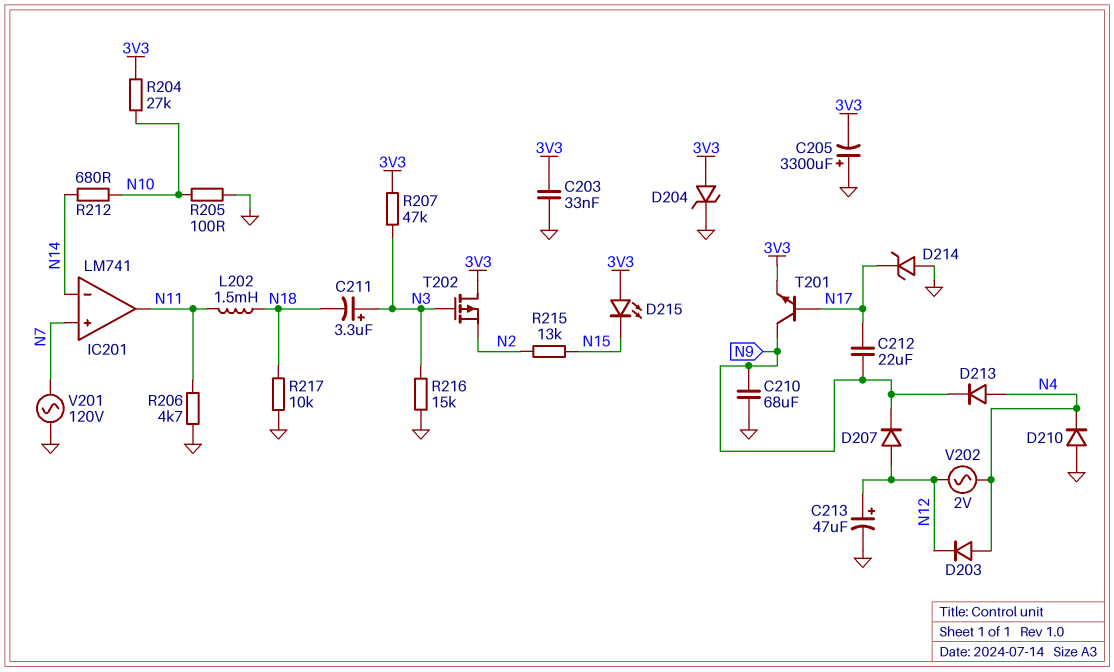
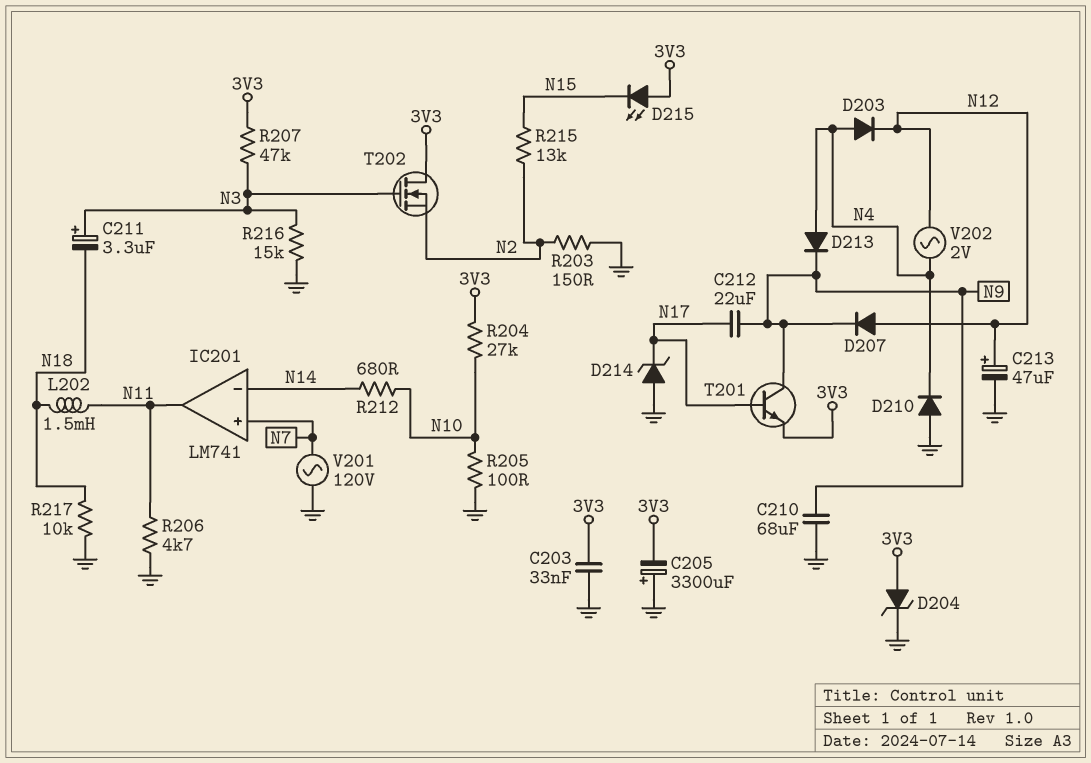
R203: none -> 150 (GND, N2)
T202: PMOS (G N3, D 3V3, S N2) -> NMOS (G N3, D 3V3, S N2)

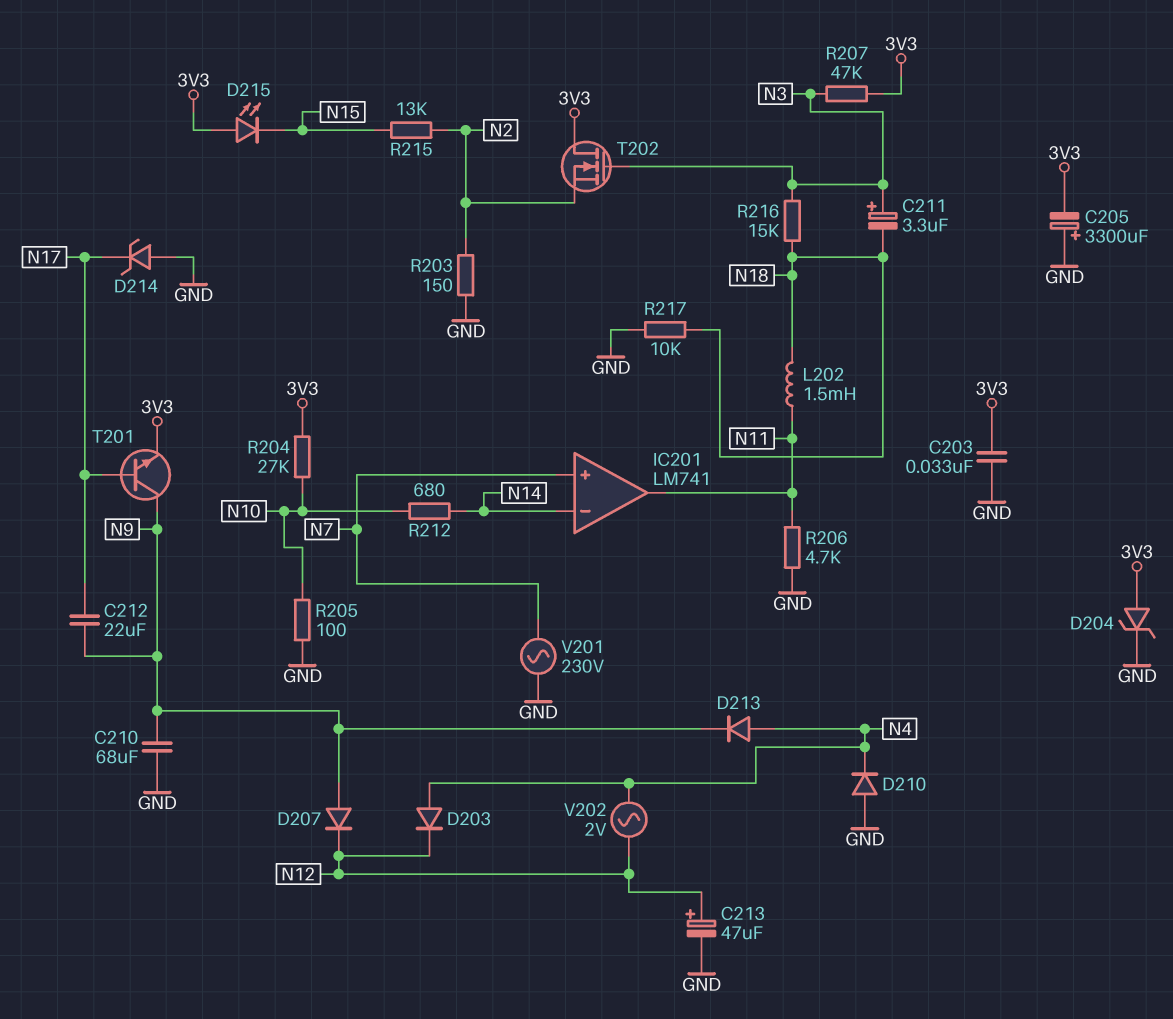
D207: diode (A N12, K N9) -> diode (A N9, K N12)
R216: 15k (GND, N3) -> 15k (N3, N18)
V201: AC 120V (GND, N7) -> AC 230V (GND, N7)

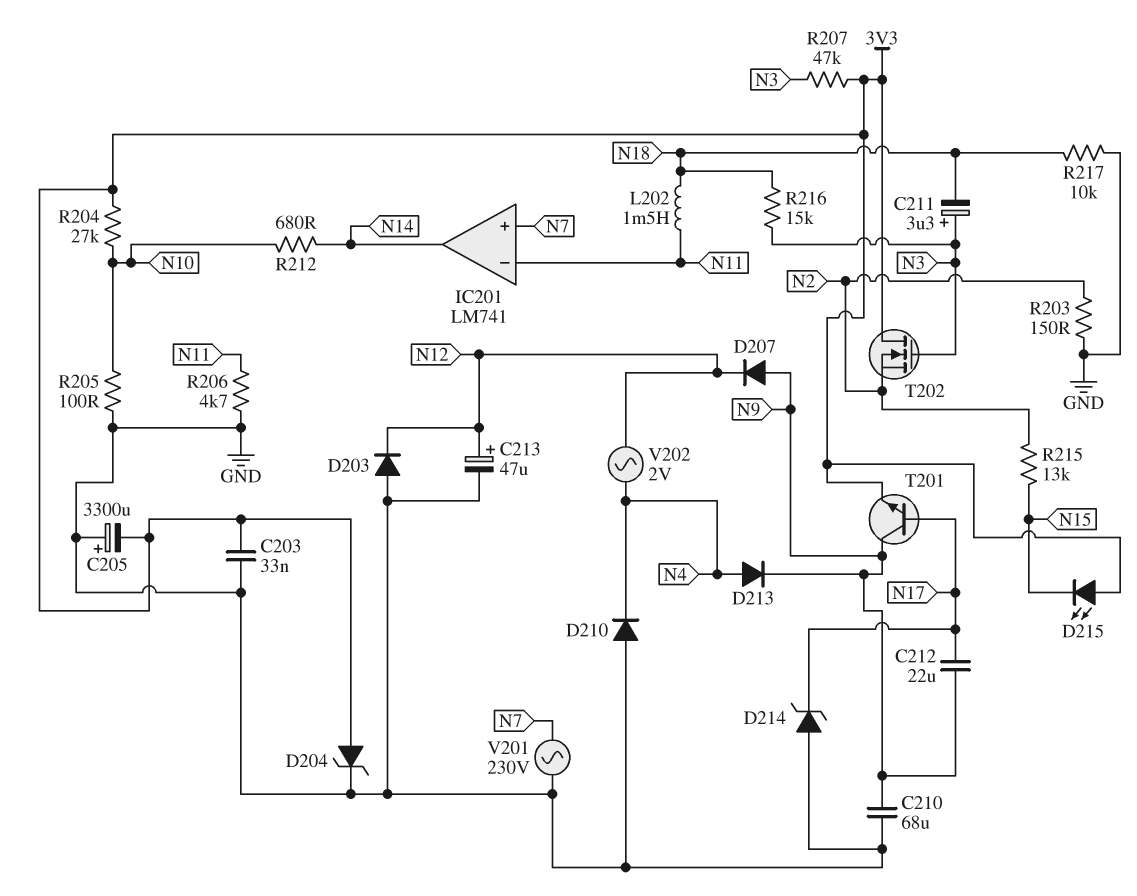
D203: diode (A N4, K N12) -> diode (A GND, K N12)
IC201 pin in-: N14 -> N11
IC201 pin out: N11 -> N14

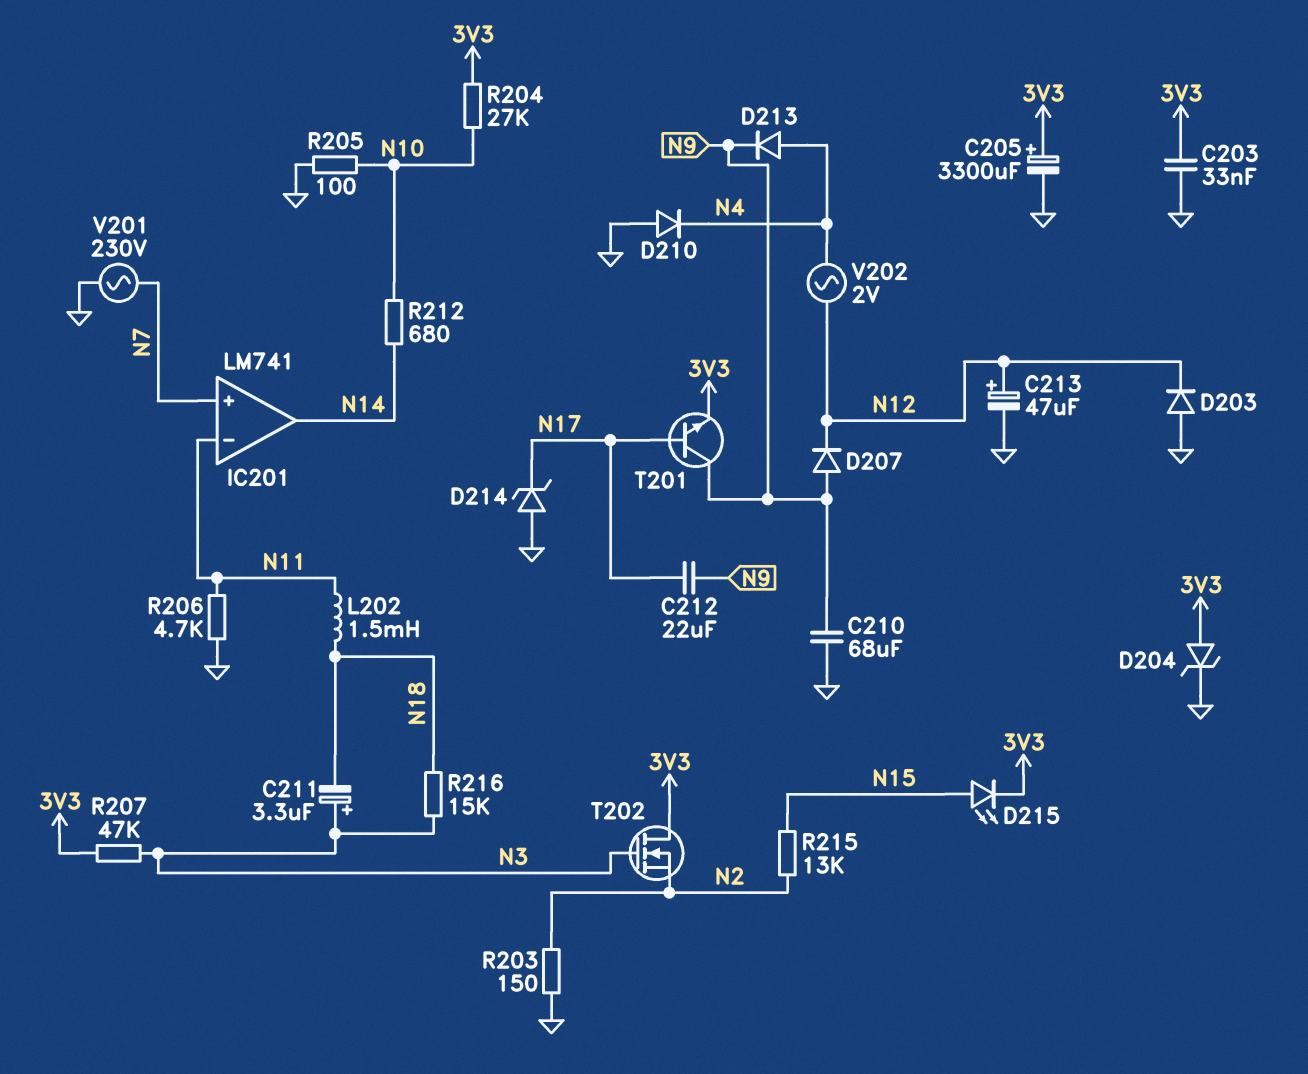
C205: 3300uF (plus GND, minus 3V3) -> 3300uF (plus 3V3, minus GND)
D215: LED (A 3V3, K N15) -> LED (A N15, K 3V3)
R217: 10k (GND, N18) -> none

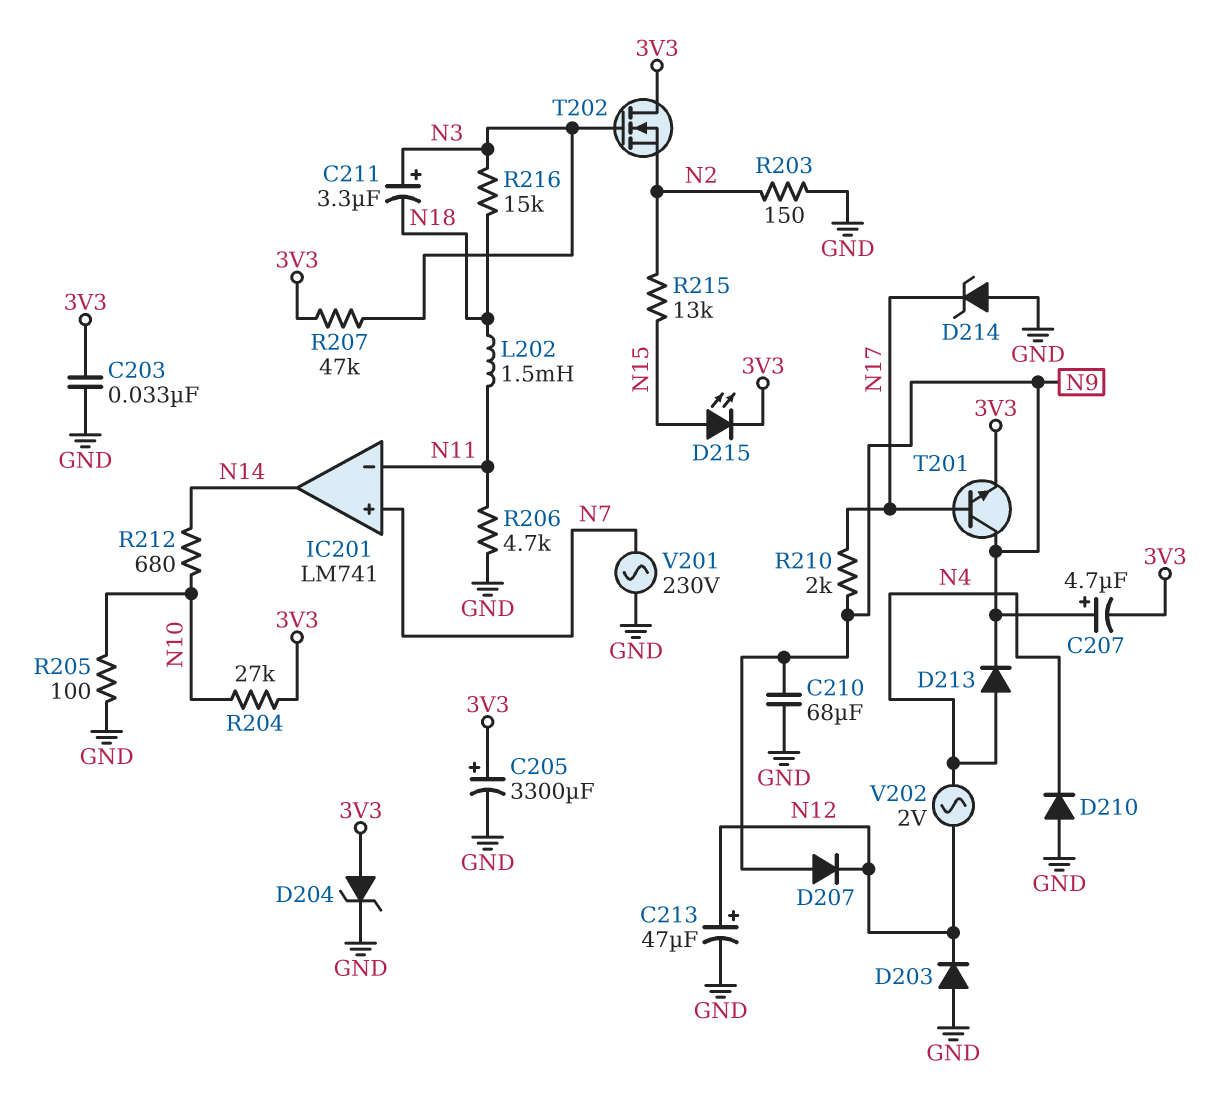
C207: none -> 4.7uF (plus N9, minus 3V3)
C212: 22uF (N9, N17) -> none
R210: none -> 2k (N9, N17)

